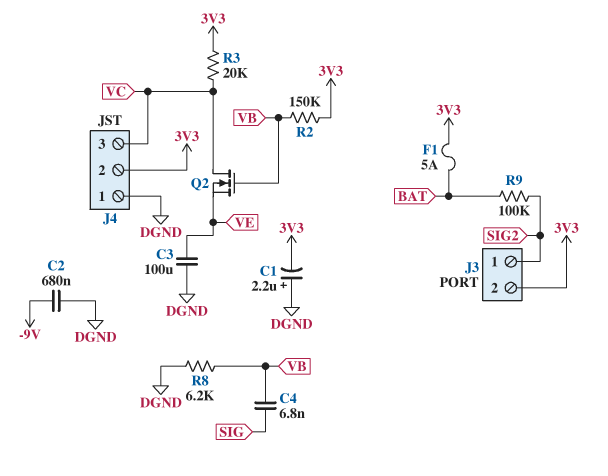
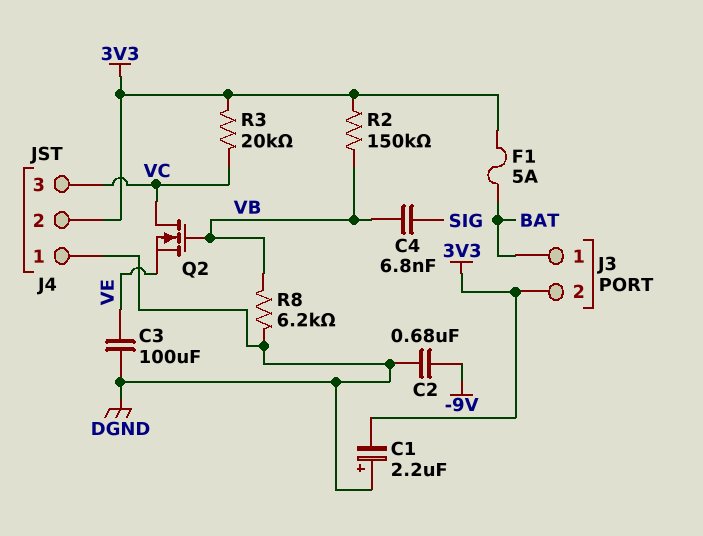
J3 pin 1: SIG2 -> BAT
R9: 100k (BAT, SIG2) -> none

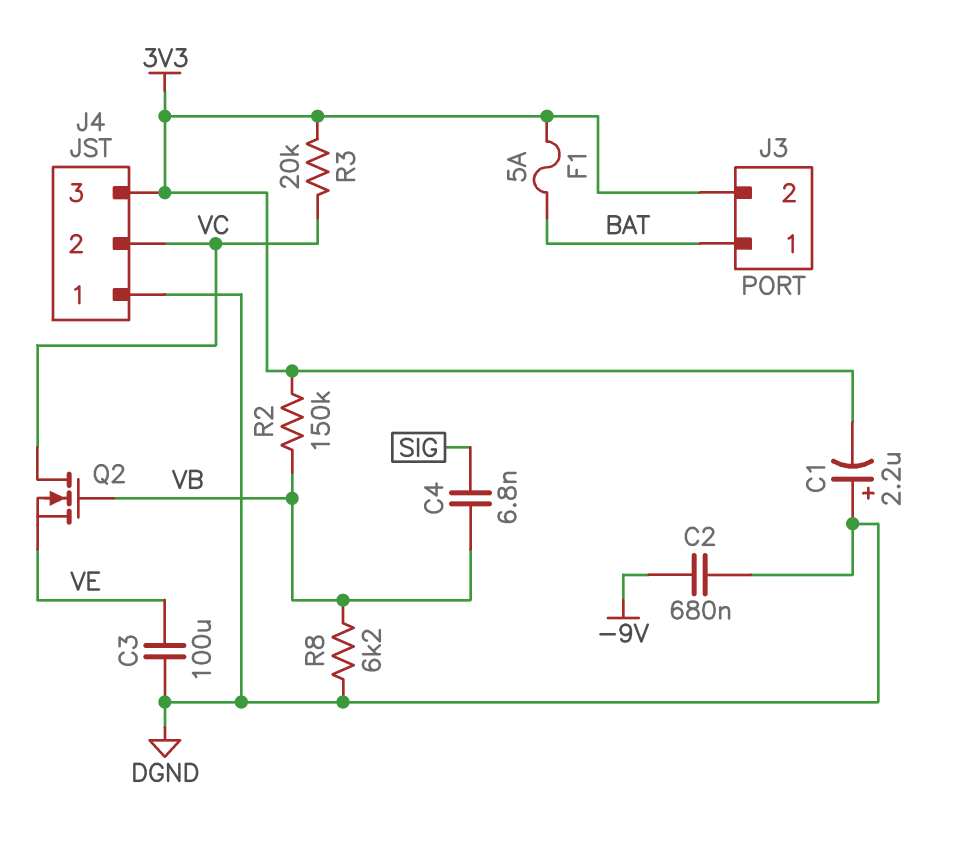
J4 pin 2: 3V3 -> VC
J4 pin 3: VC -> 3V3

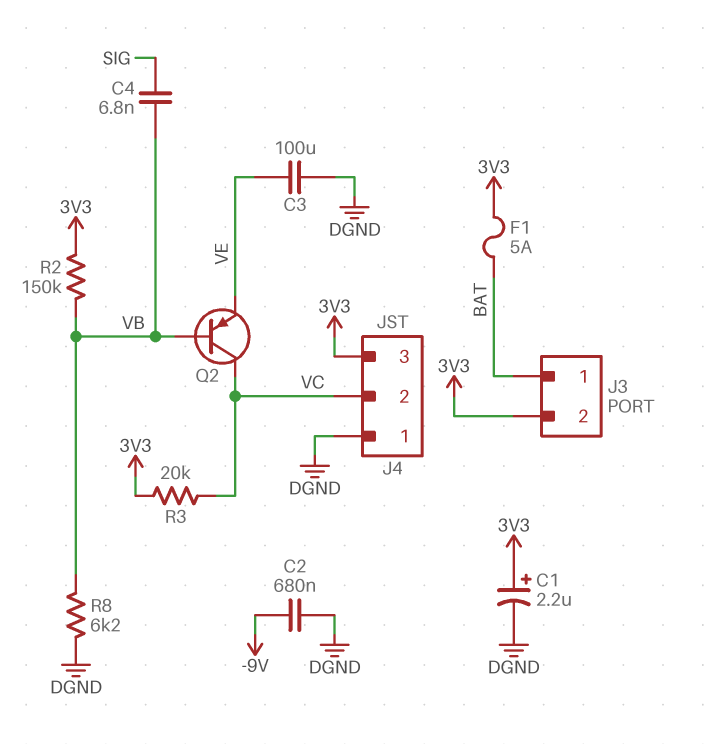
C1: 2.2uF (plus DGND, minus 3V3) -> 2.2uF (plus 3V3, minus DGND)
Q2: NMOS (G VB, D VC, S VE) -> PNP (B VB, C VC, E VE)

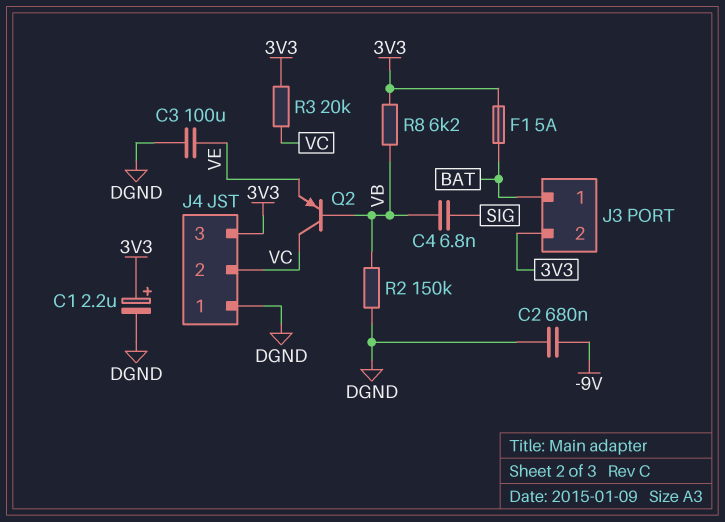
R2: 150k (3V3, VB) -> 150k (DGND, VB)
R8: 6.2k (DGND, VB) -> 6.2k (3V3, VB)

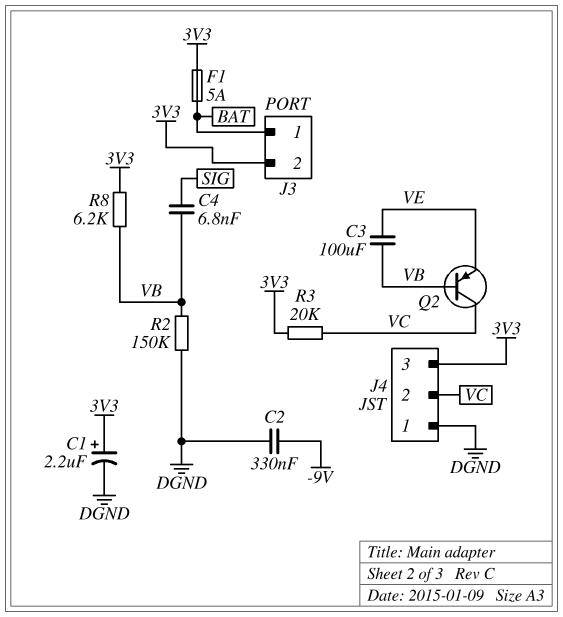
C2: 680nF (-9V, DGND) -> 330nF (-9V, DGND)
C3: 100uF (DGND, VE) -> 100uF (VB, VE)

